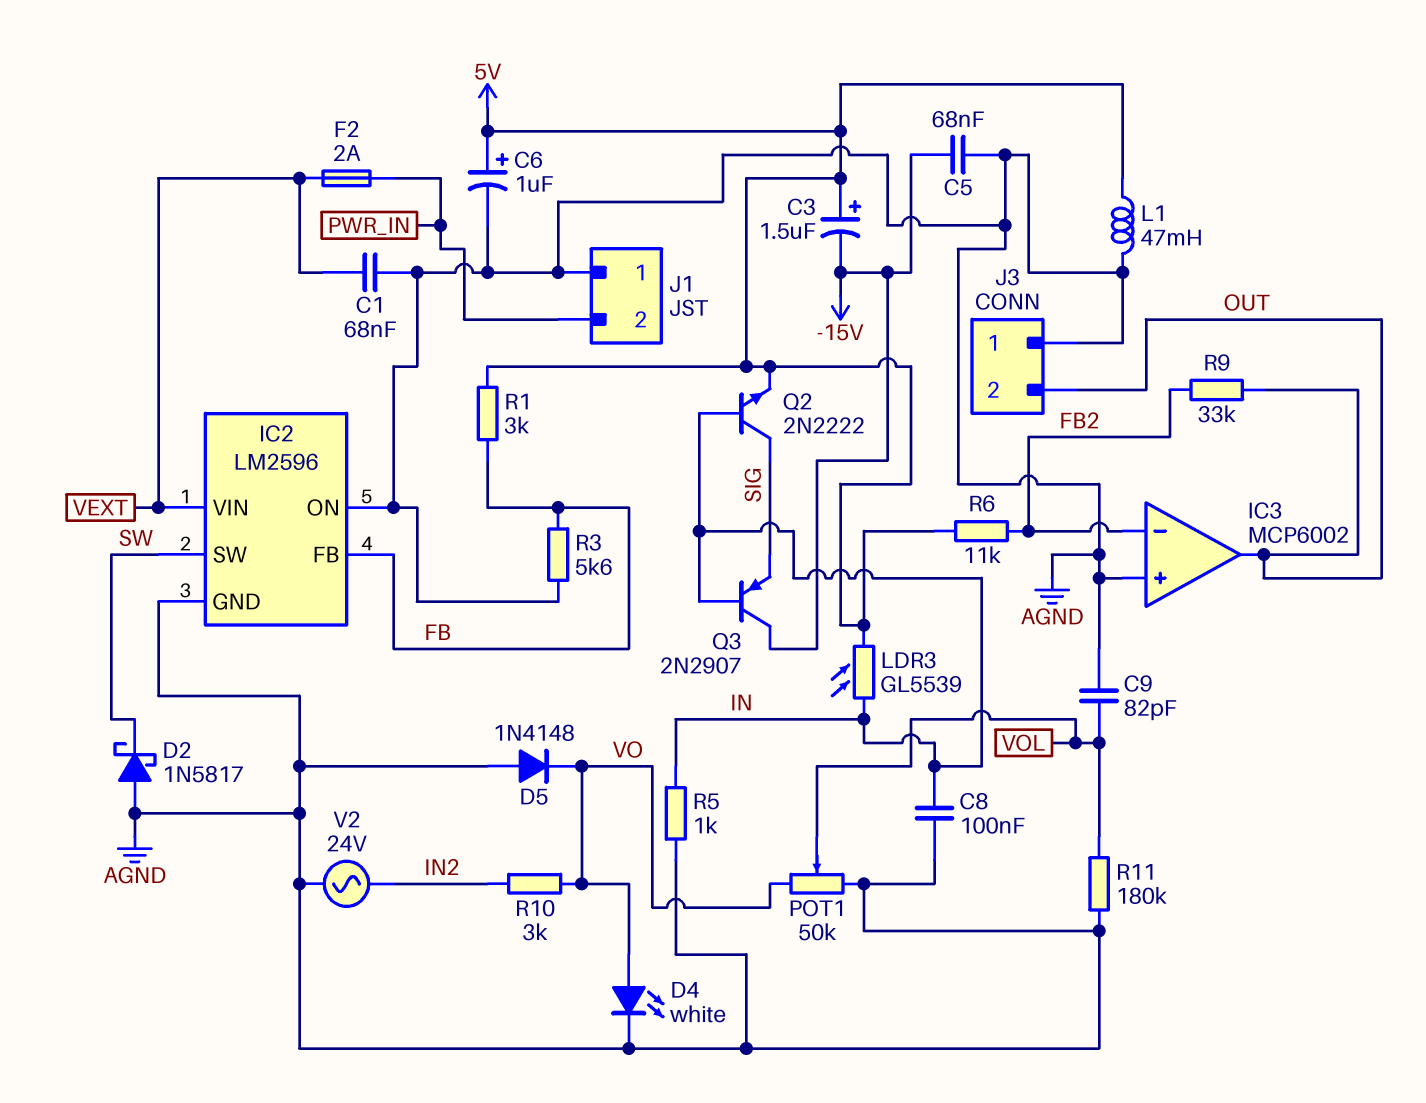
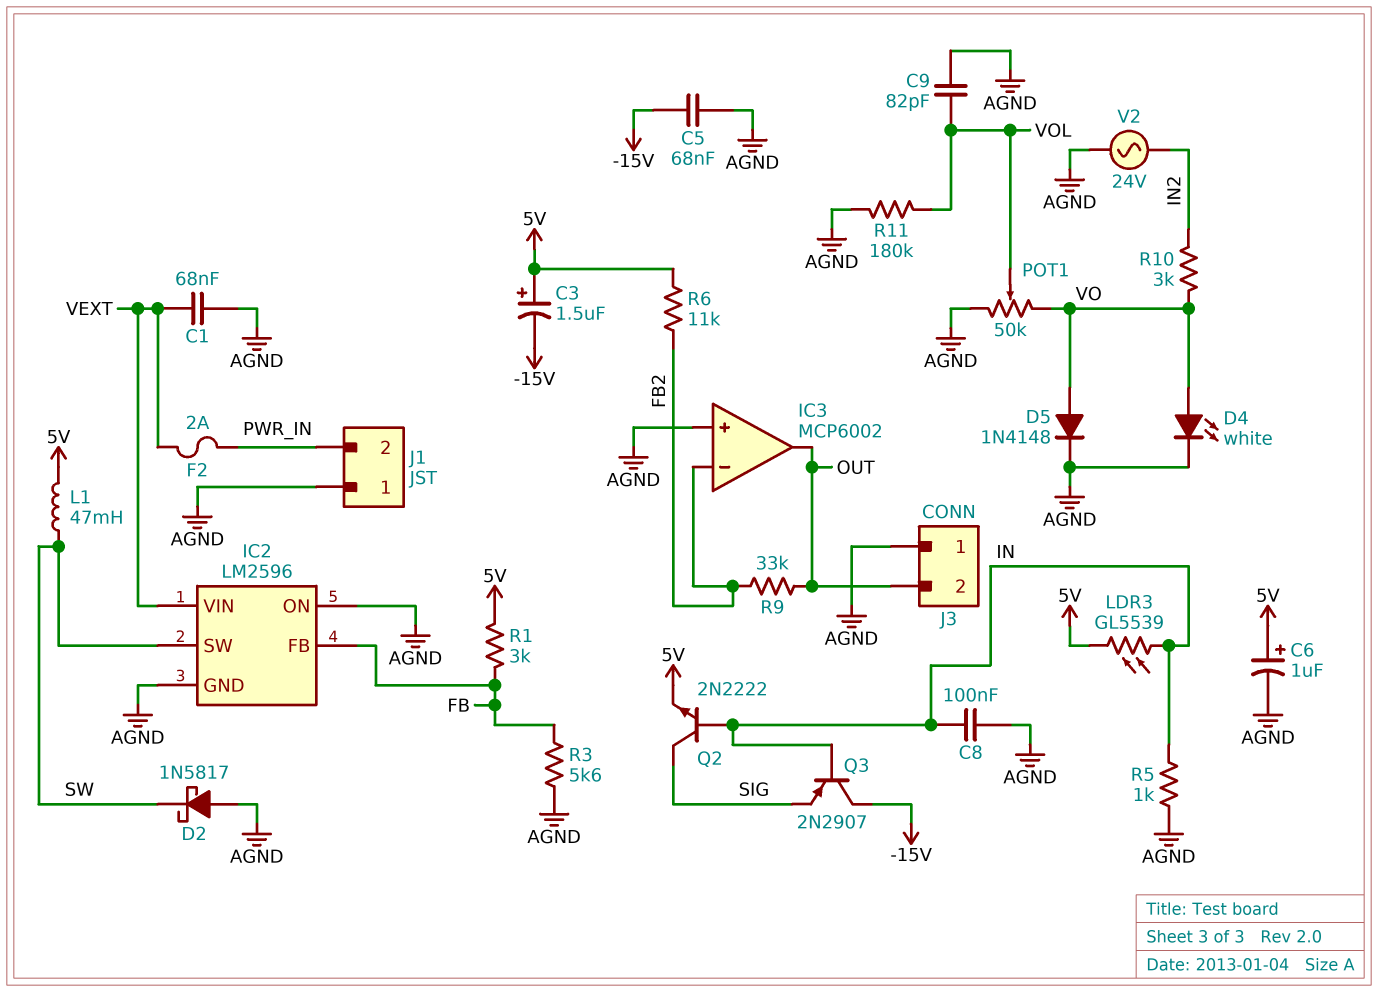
D5: diode 1N4148 (A AGND, K VO) -> diode 1N4148 (A VO, K AGND)
L1: 47mH (5V, AGND) -> 47mH (5V, SW)

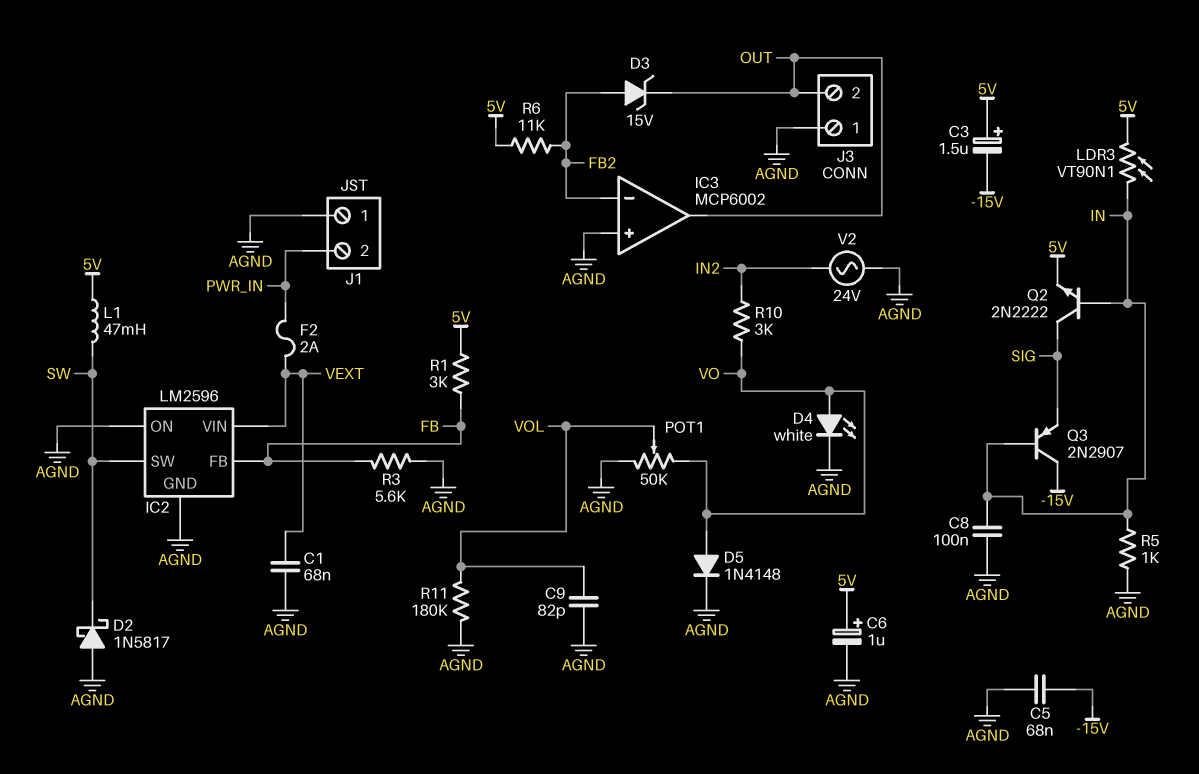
D3: none -> zener 15V (A FB2, K OUT)
LDR3: GL5539 (5V, IN) -> VT90N1 (5V, IN)
R9: 33k (FB2, OUT) -> none

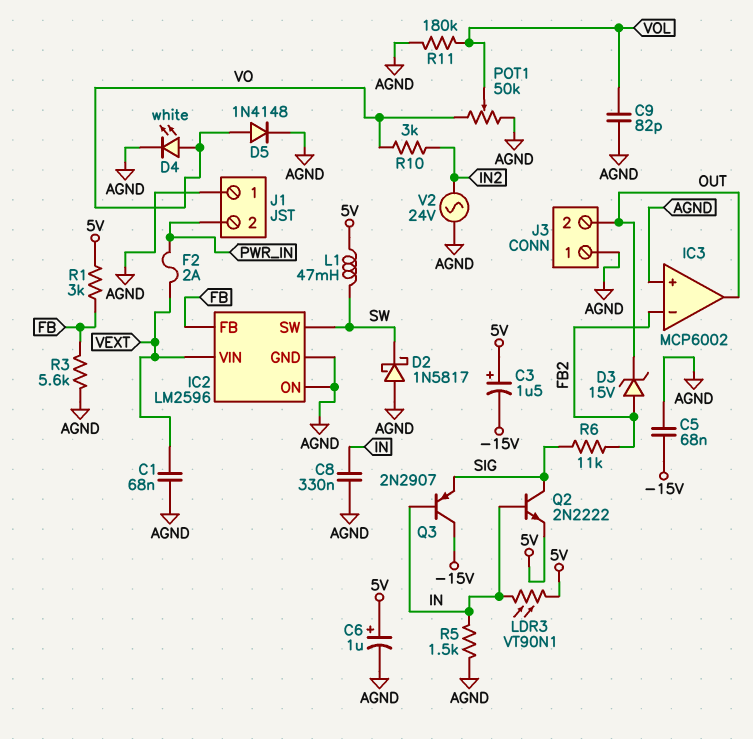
C8: 100nF (AGND, IN) -> 330nF (AGND, IN)
R5: 1k (AGND, IN) -> 1.5k (AGND, IN)
R6: 11k (5V, FB2) -> 11k (FB2, SIG)

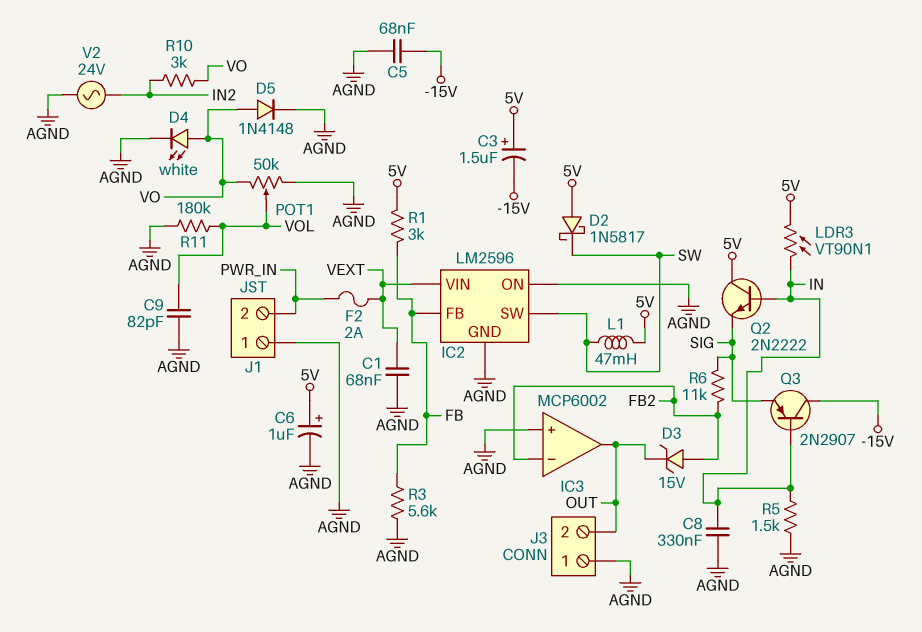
D2: schottky 1N5817 (A AGND, K SW) -> schottky 1N5817 (A 5V, K SW)
Q2: NPN 2N2222 (B IN, C SIG, E 5V) -> NPN 2N2222 (B IN, C 5V, E SIG)

